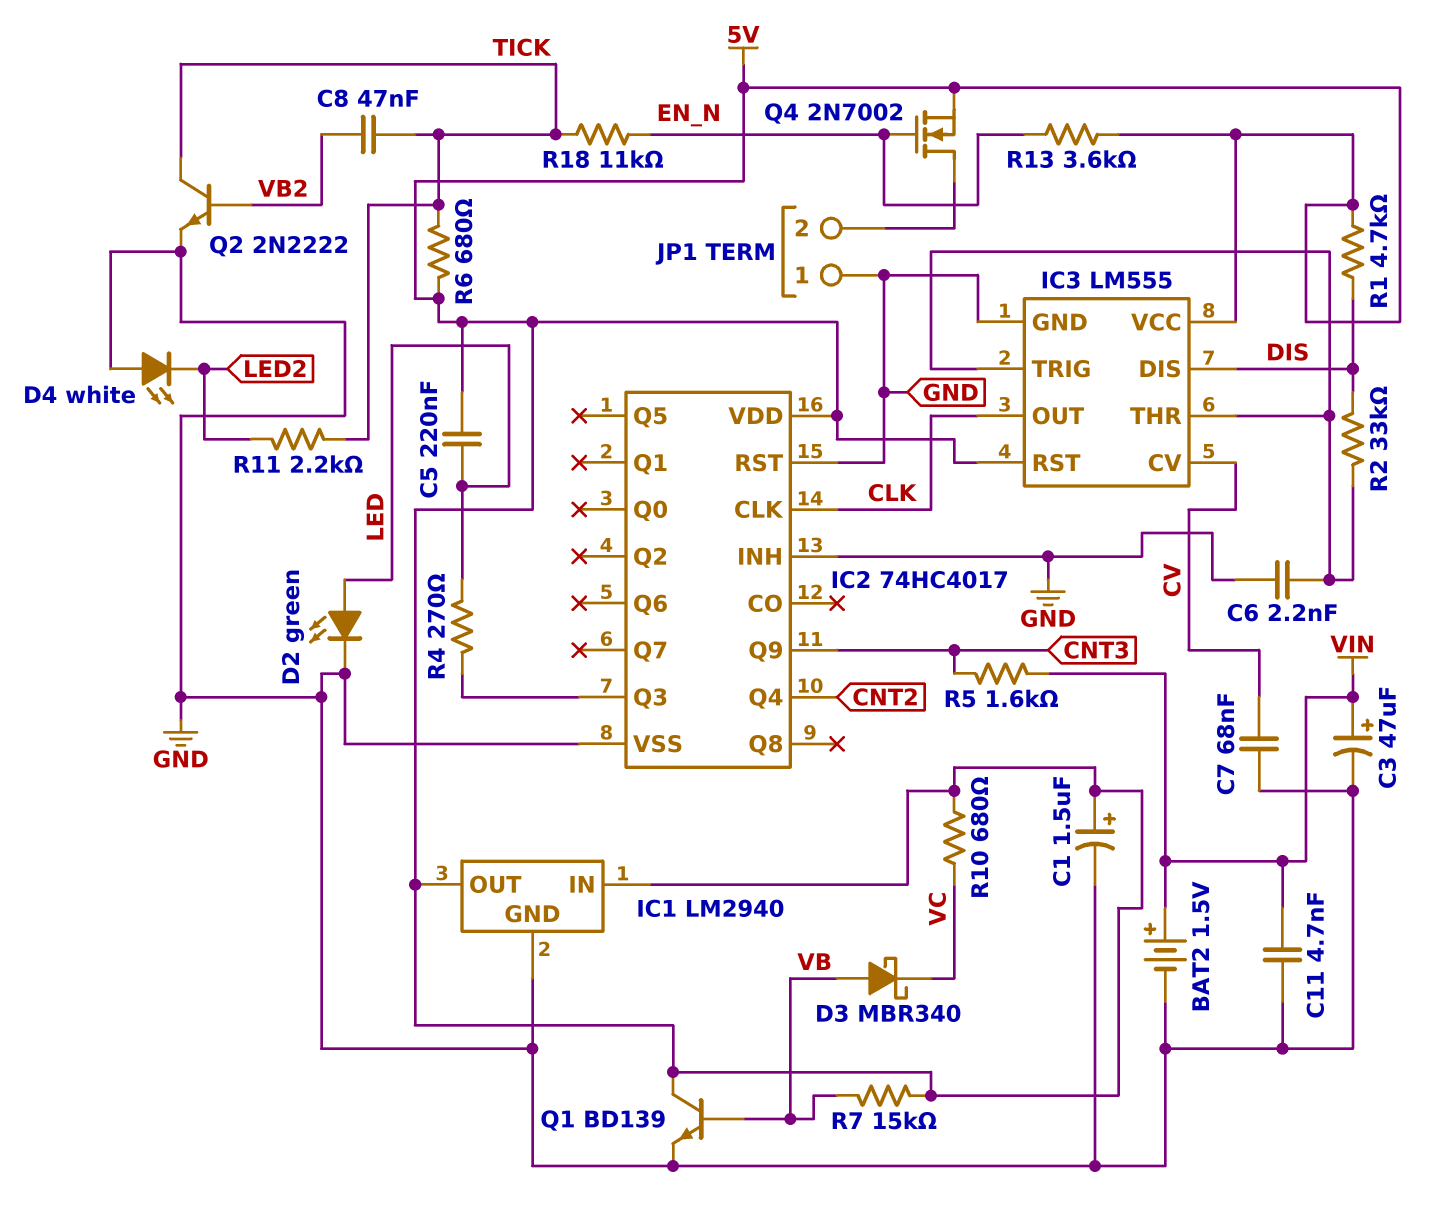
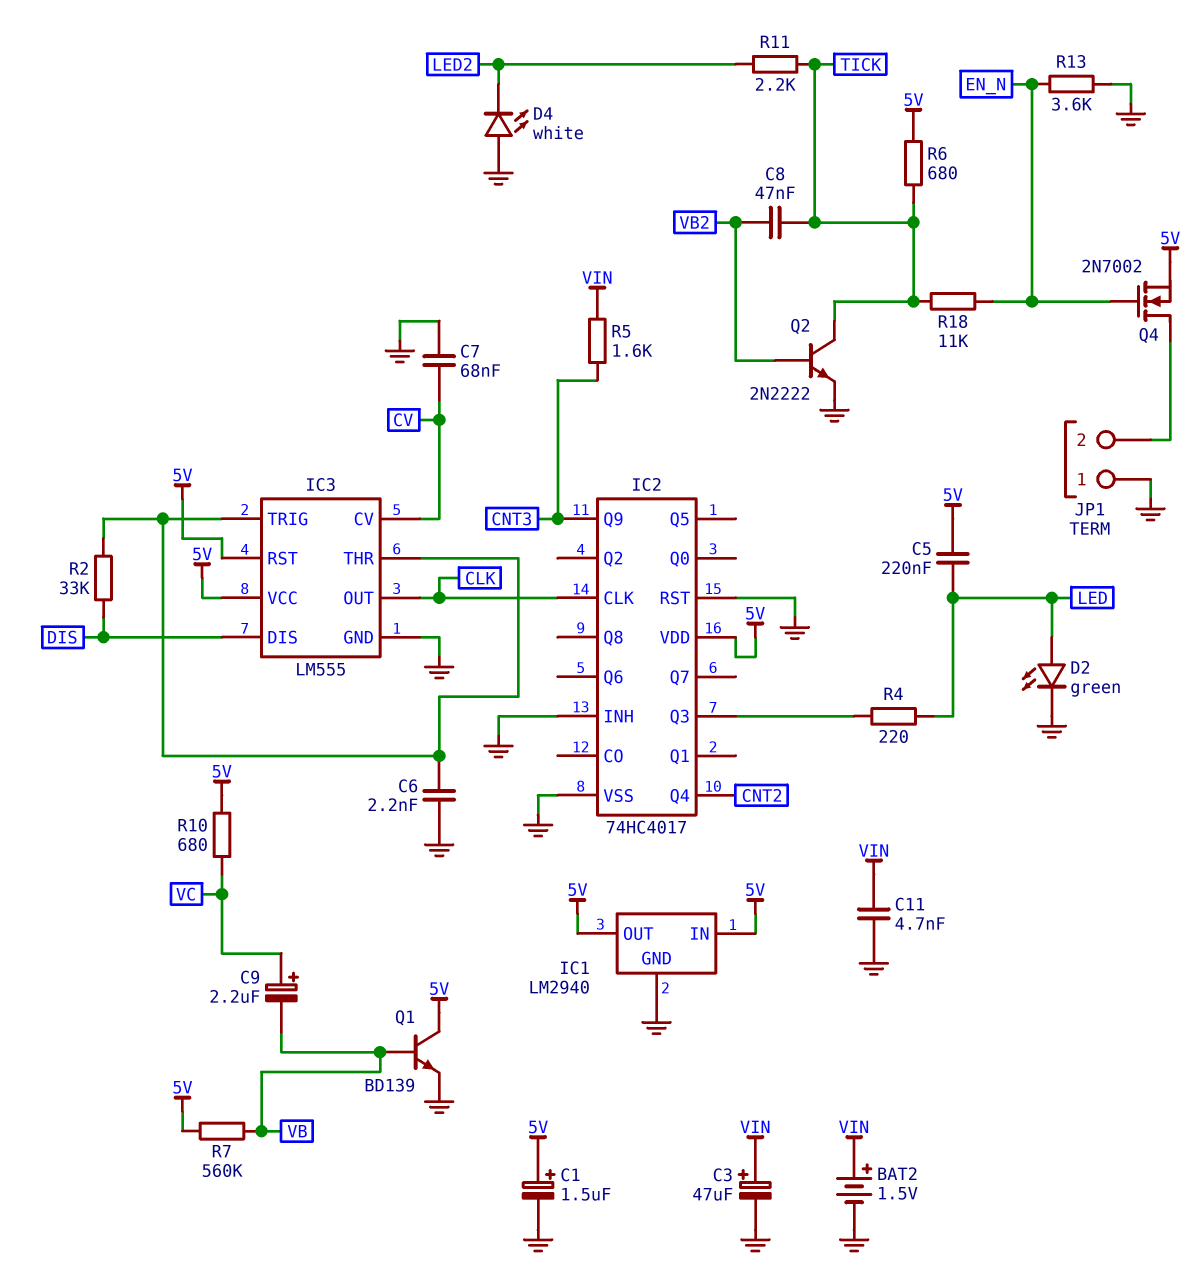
C9: none -> 2.2uF (plus VC, minus VB)
D3: schottky MBR340 (A VB, K VC) -> none
R1: 4.7k (5V, DIS) -> none
R4: 270 (IC2/Q3, LED) -> 220 (IC2/Q3, LED)
R7: 15k (5V, VB) -> 560k (5V, VB)
R13: 3.6k (5V, EN_N) -> 3.6k (EN_N, GND)

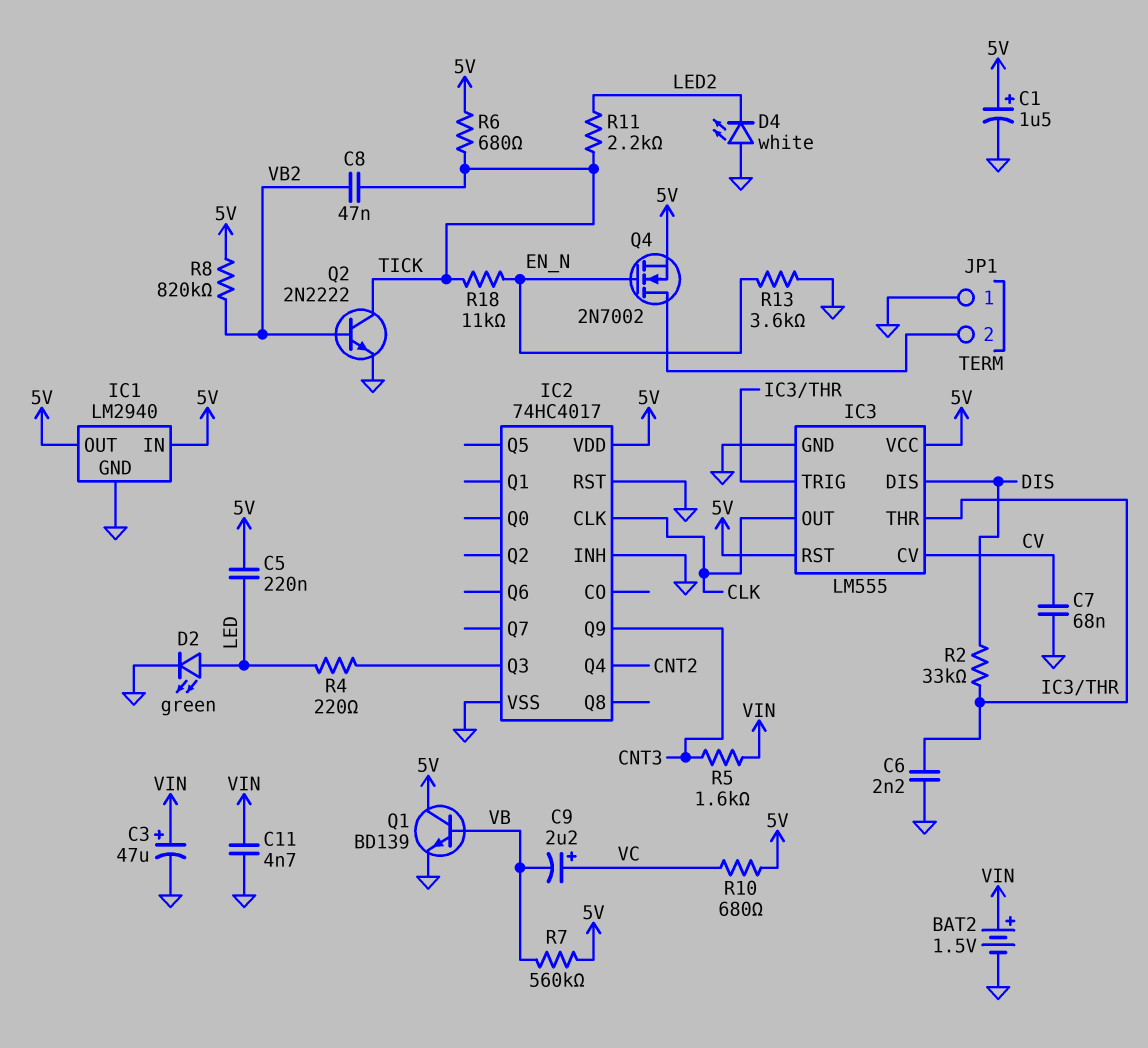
R8: none -> 820k (5V, VB2)

